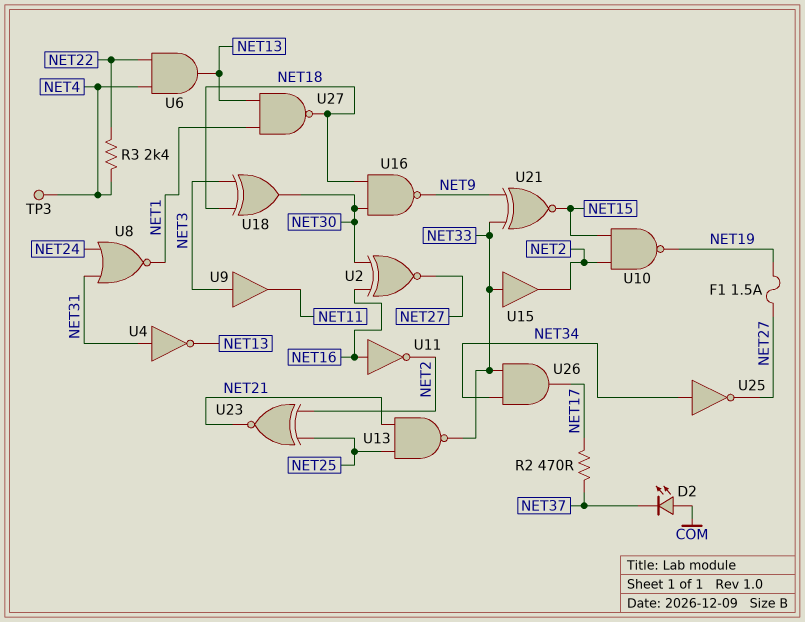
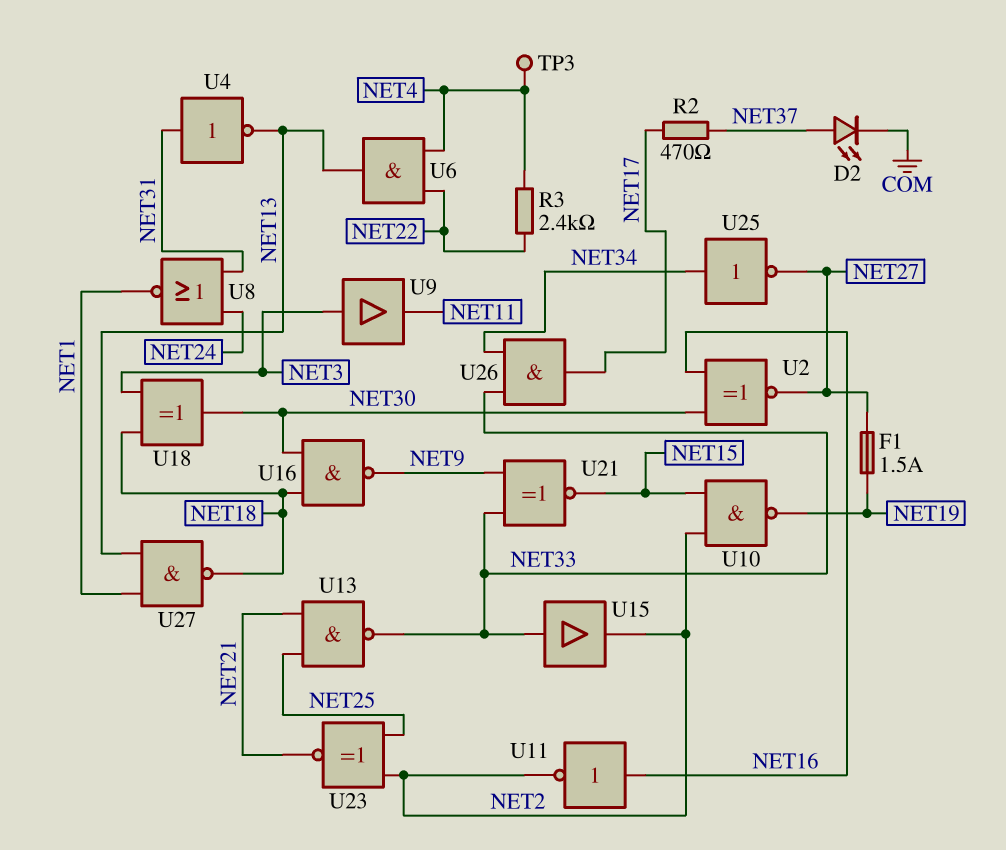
D2: LED (A COM, K NET37) -> LED (A NET37, K COM)

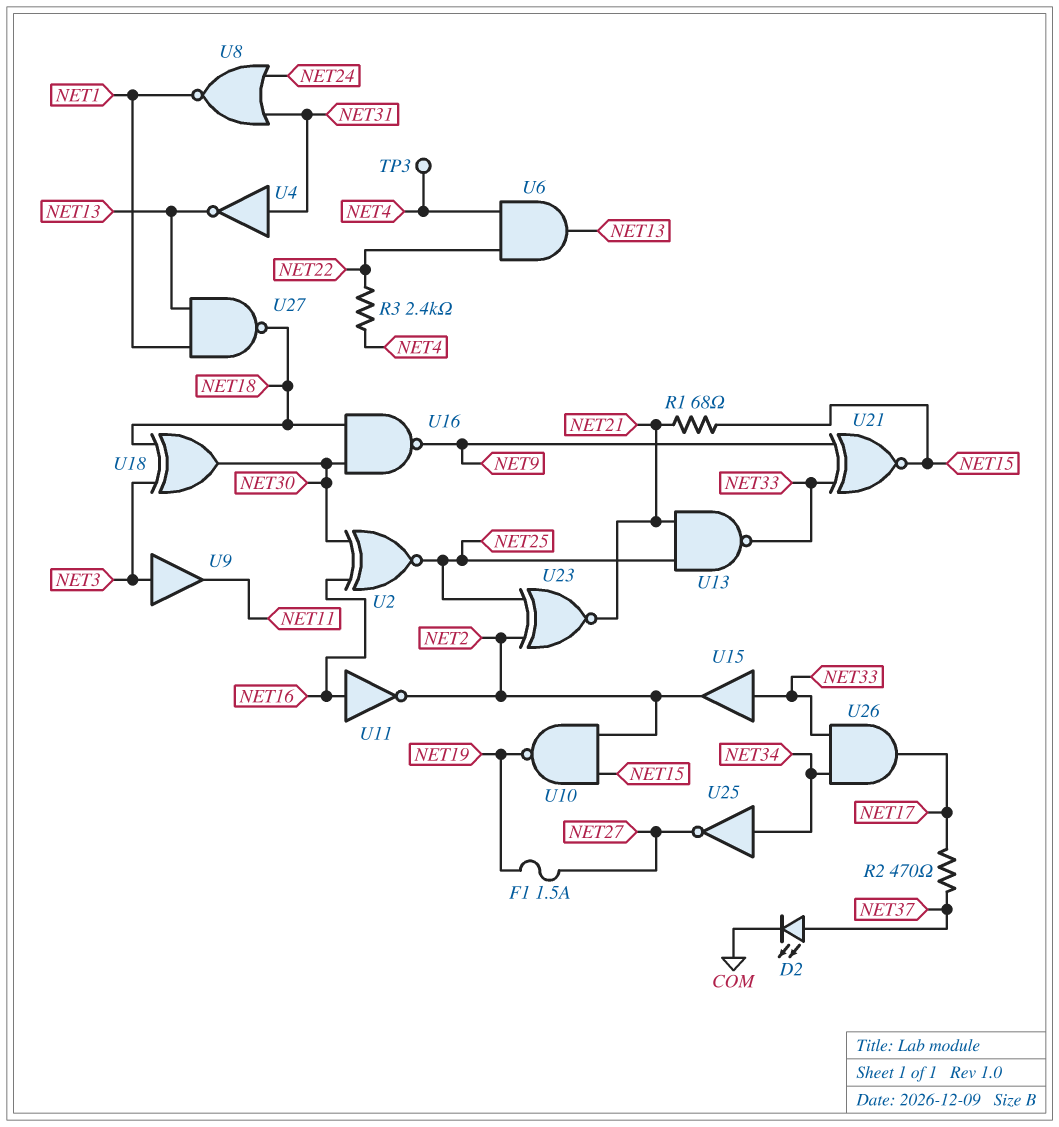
R1: none -> 68 (NET15, NET21)
U2: XNOR (in NET16, in NET30, out NET27) -> XNOR (in NET16, in NET30, out NET25)

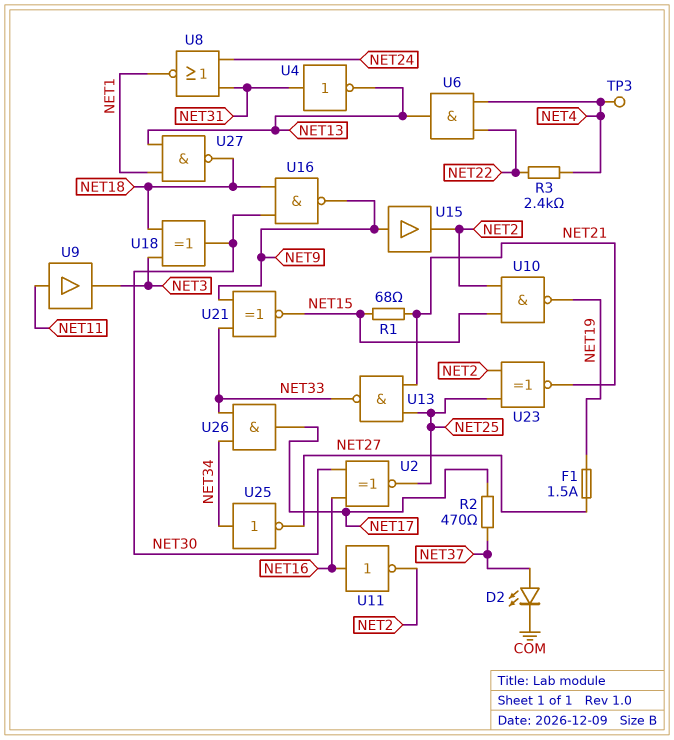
U9: buffer (in NET3, out NET11) -> buffer (in NET11, out NET3)
U15: buffer (in NET33, out NET2) -> buffer (in NET9, out NET2)

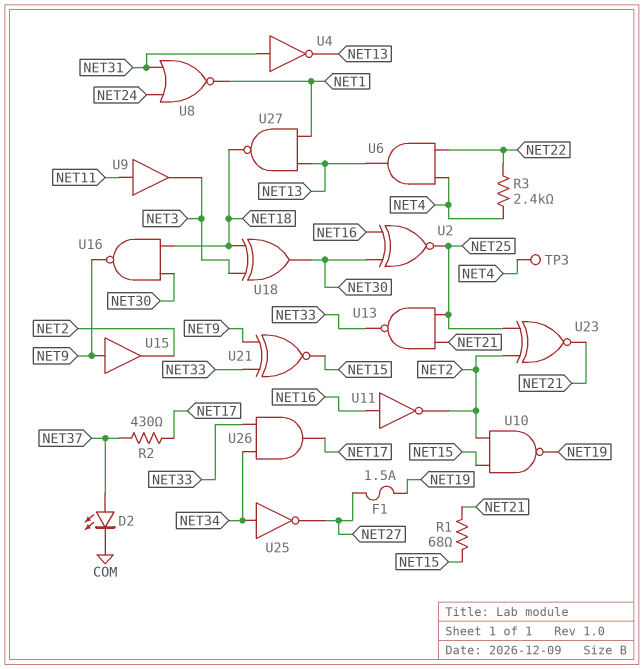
R2: 470 (NET17, NET37) -> 430 (NET17, NET37)

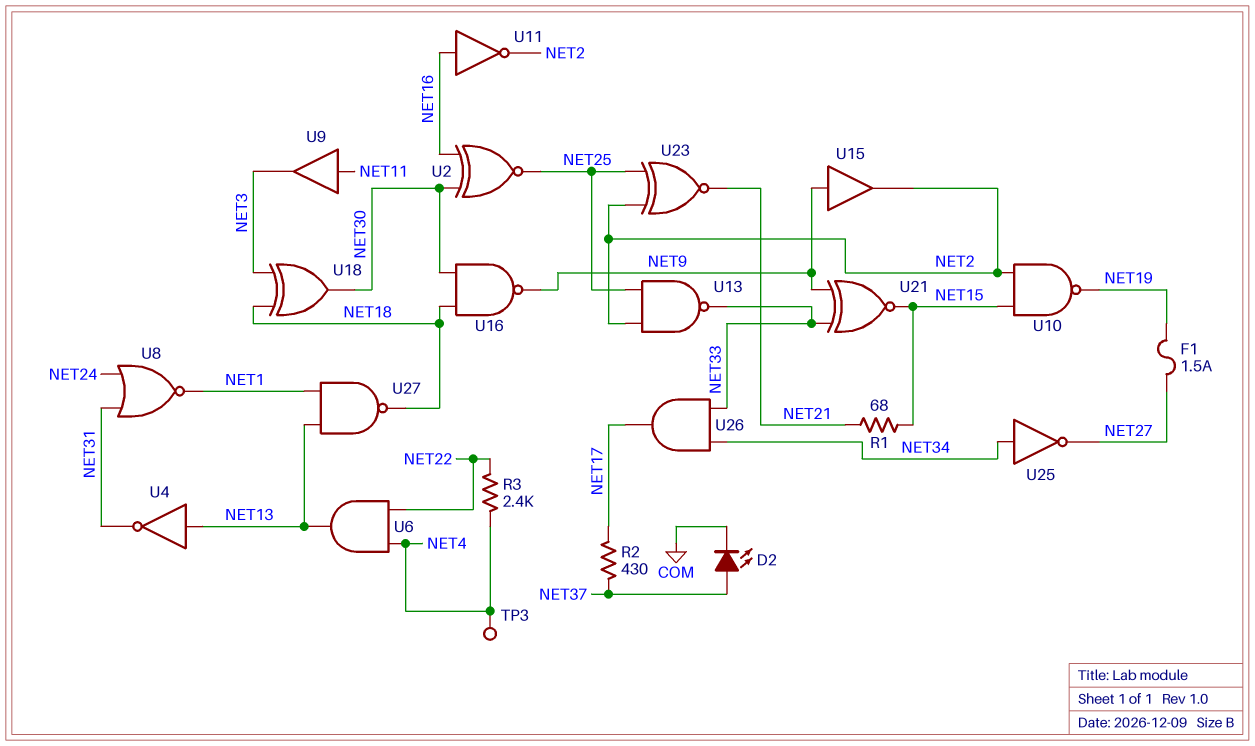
U4: NOT (in NET31, out NET13) -> NOT (in NET13, out NET31)
U13: NAND (in NET21, in NET25, out NET33) -> NAND (in NET2, in NET25, out NET33)

